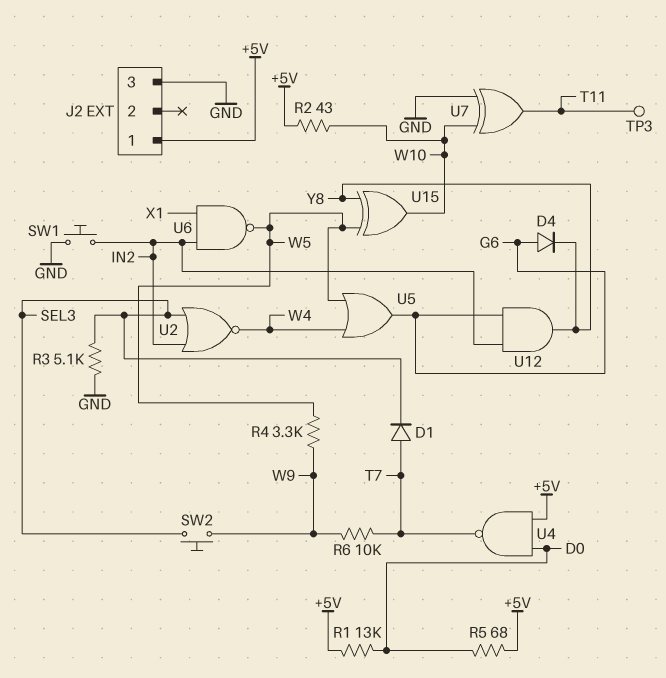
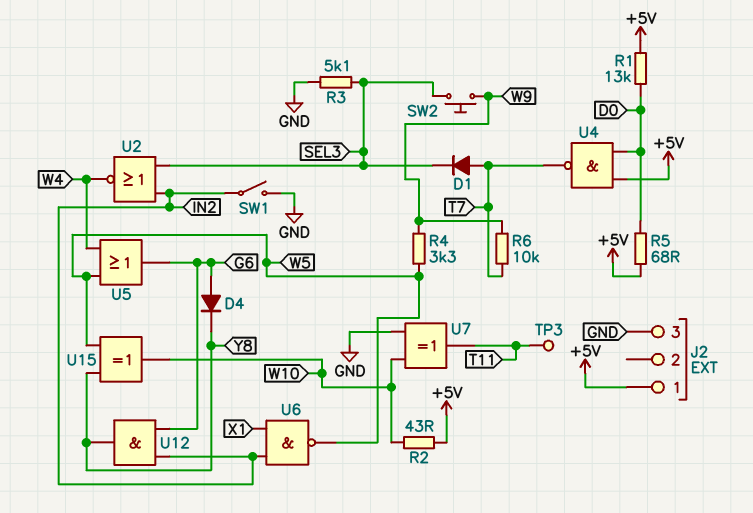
SW1: button (GND, IN2) -> switch (GND, IN2)

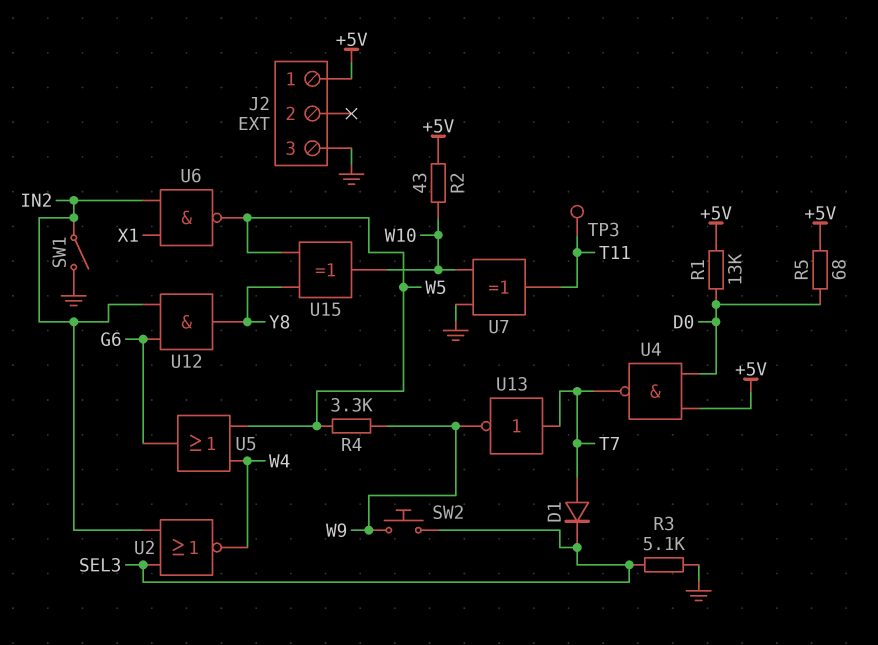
D4: diode (A G6, K Y8) -> none
R6: 10k (T7, W9) -> none
U13: none -> NOT (in T7, out W9)

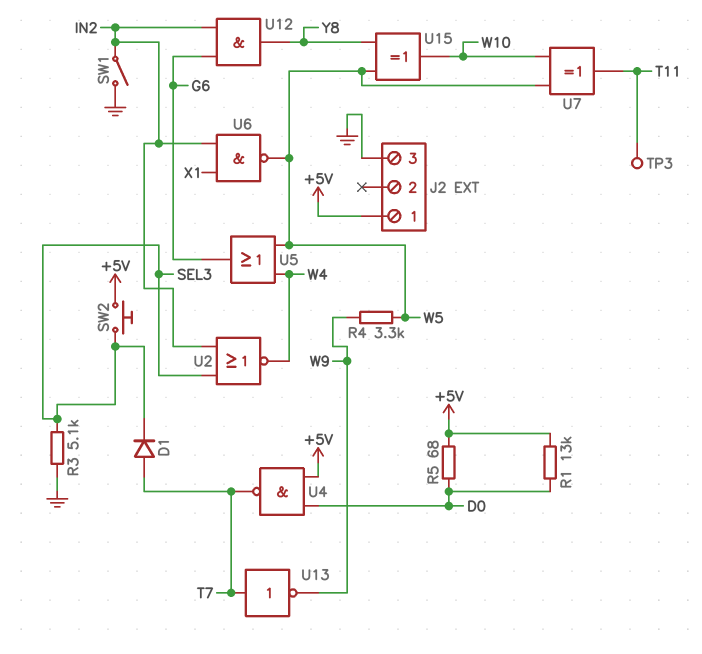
R2: 43 (+5V, W10) -> none
SW2: button (SEL3, W9) -> button (+5V, SEL3)
U7: XOR (in GND, in W10, out T11) -> XOR (in W5, in W10, out T11)

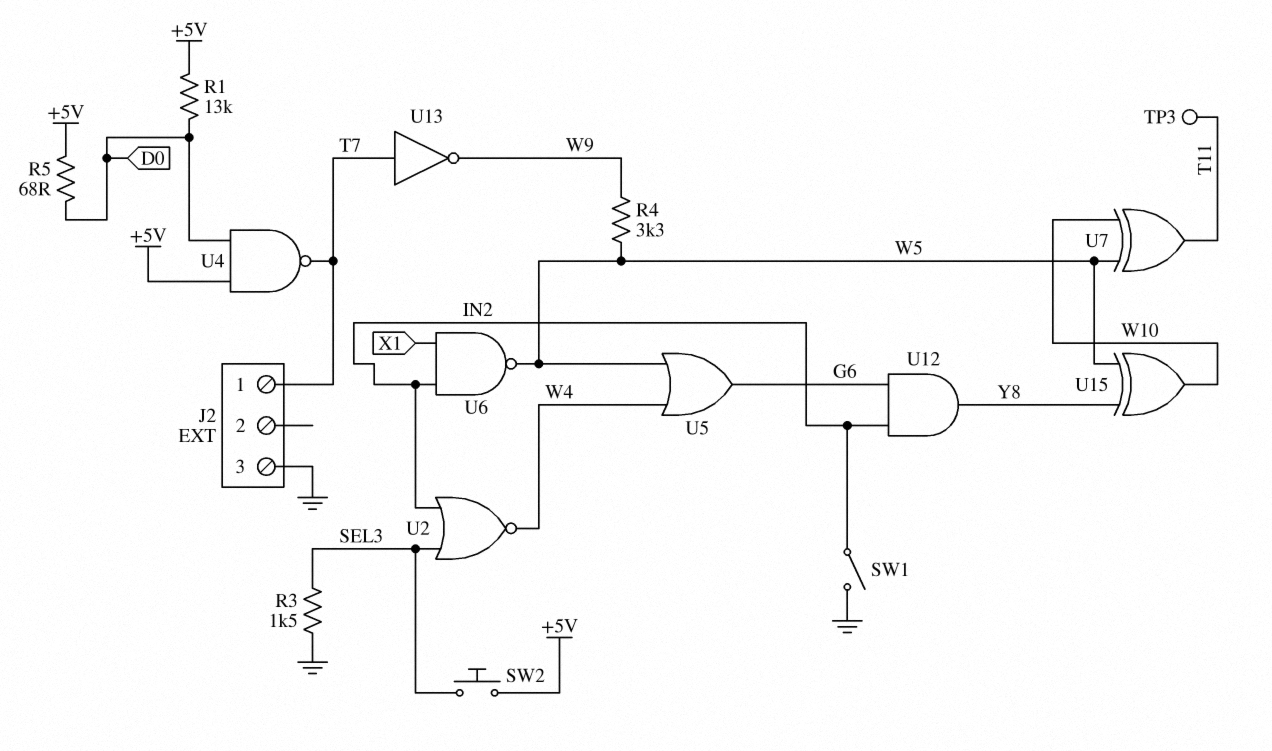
D1: diode (A T7, K SEL3) -> none
J2 pin 1: +5V -> T7
R3: 5.1k (GND, SEL3) -> 1.5k (GND, SEL3)

